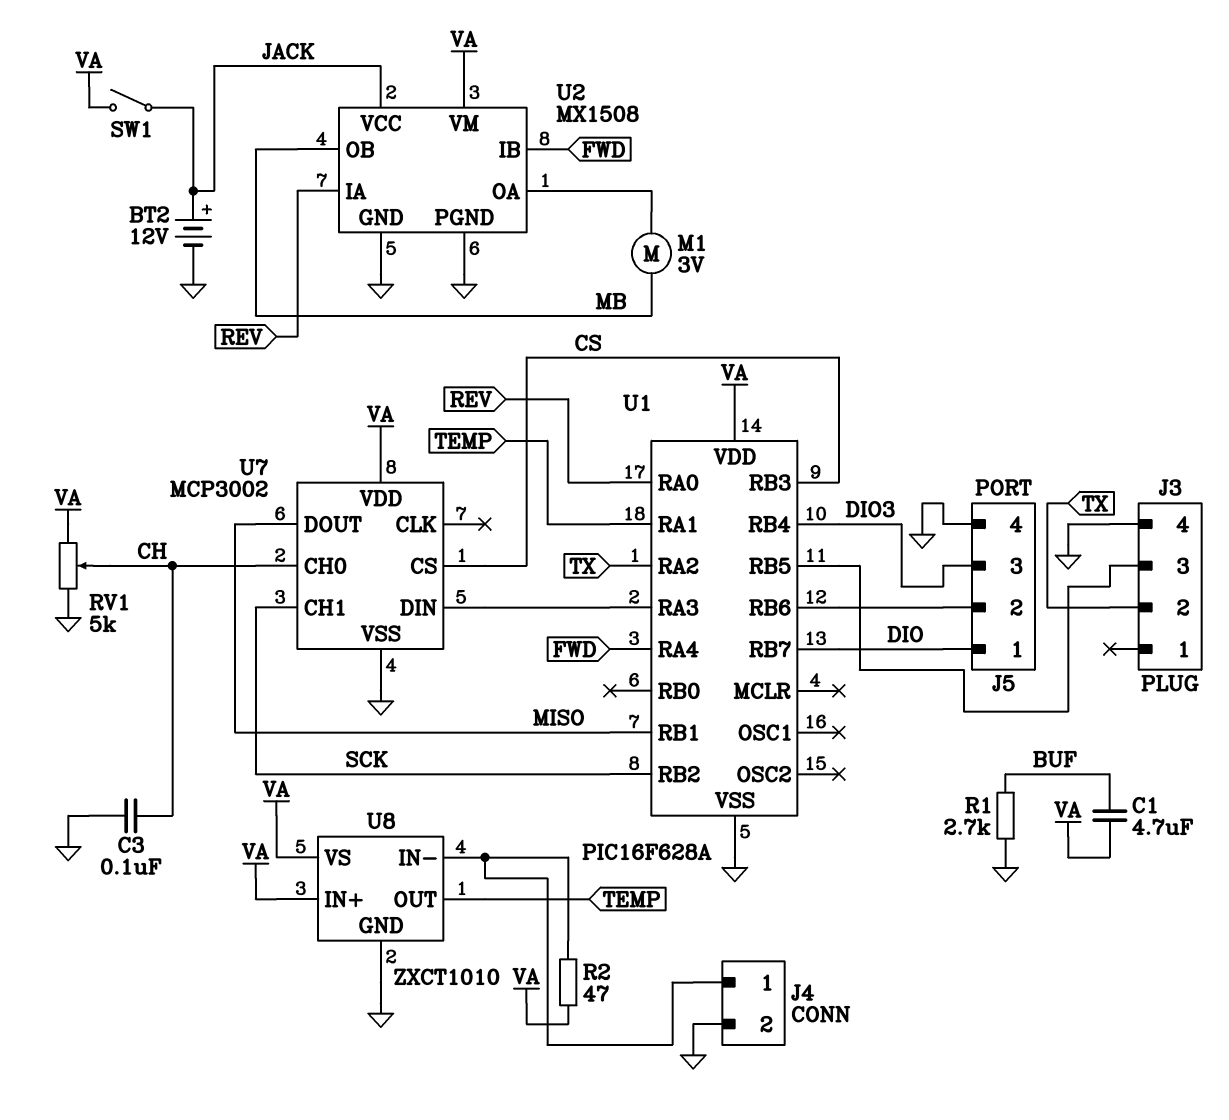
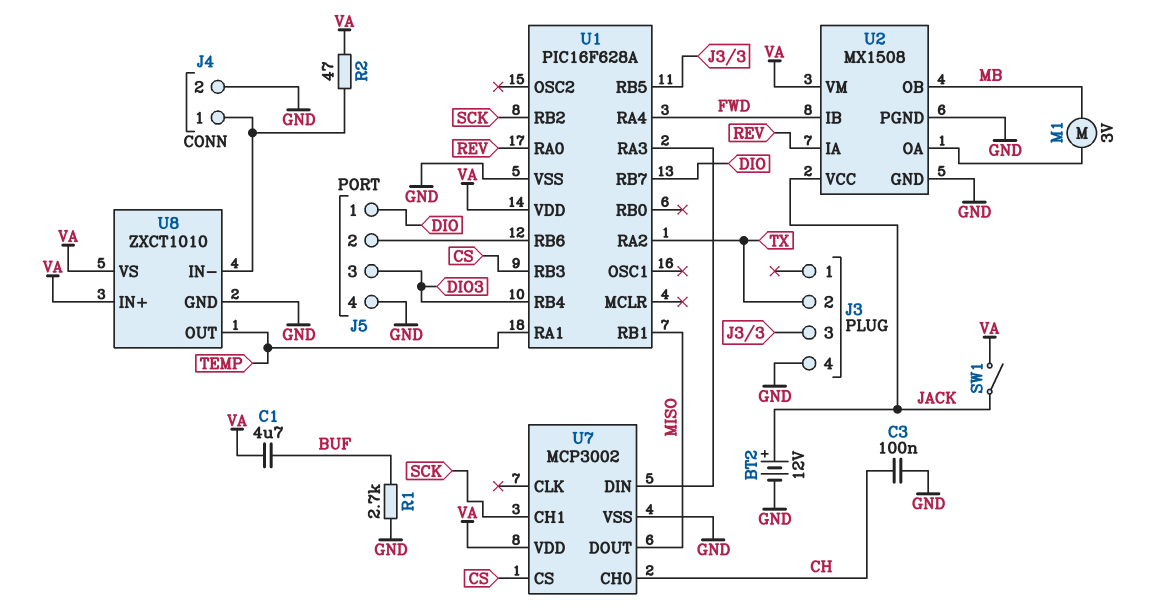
RV1: 5k (GND, VA, wiper CH) -> none

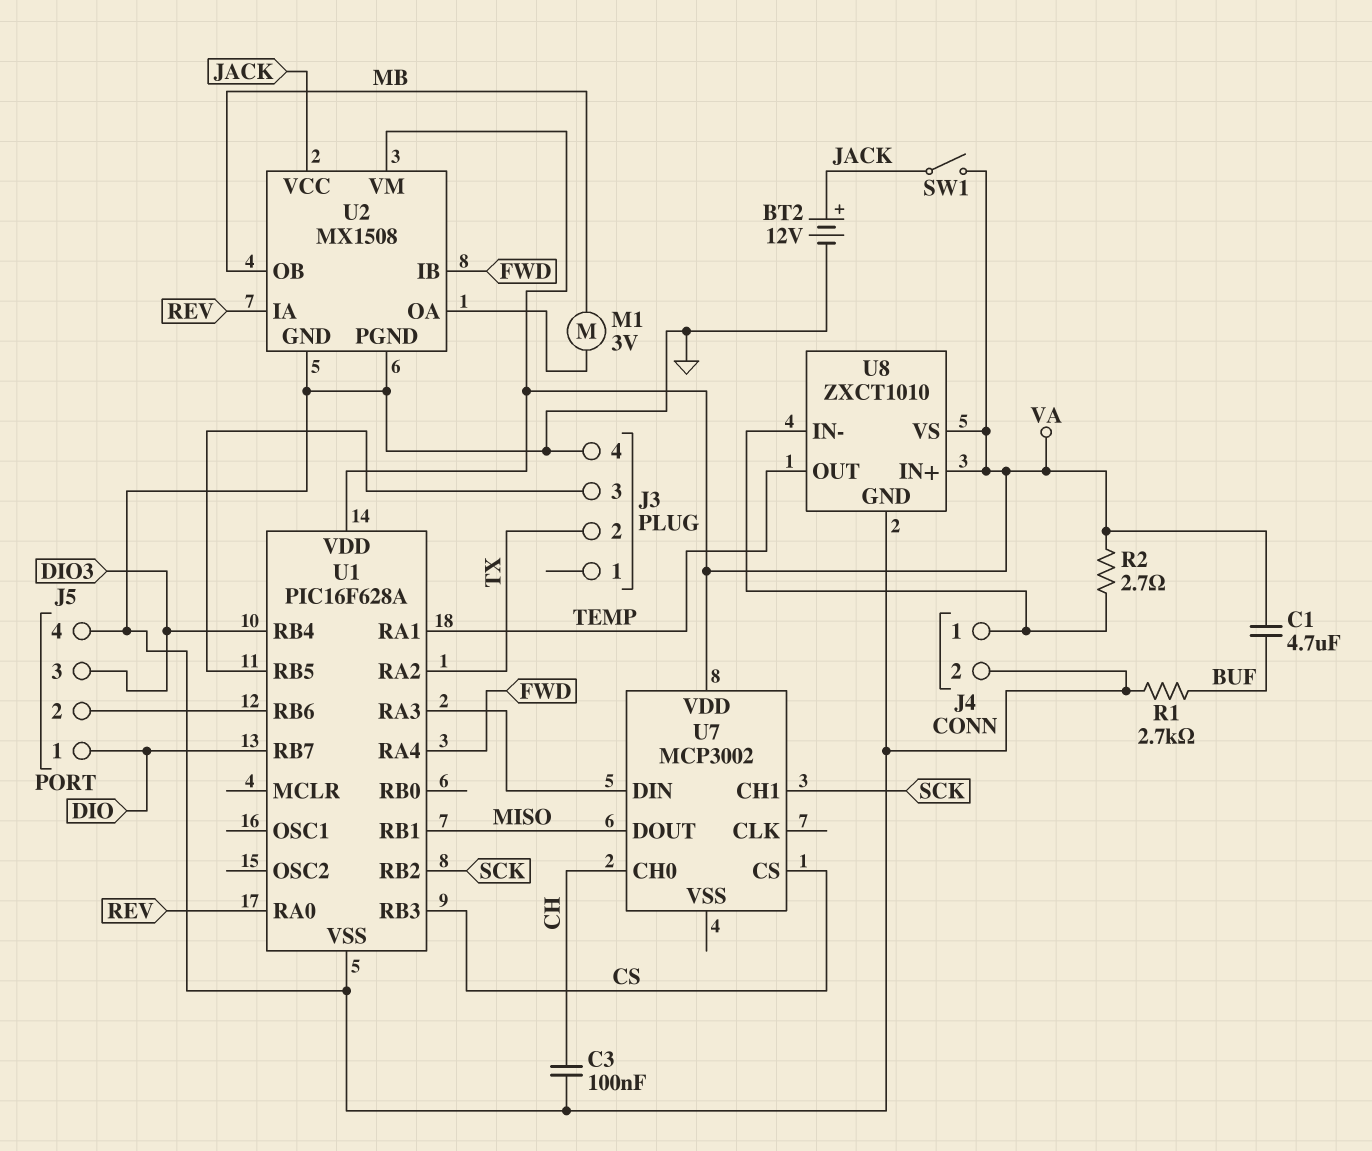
R2: 47 (J4/1, VA) -> 2.7 (J4/1, VA)
U7 pin VSS: GND -> none

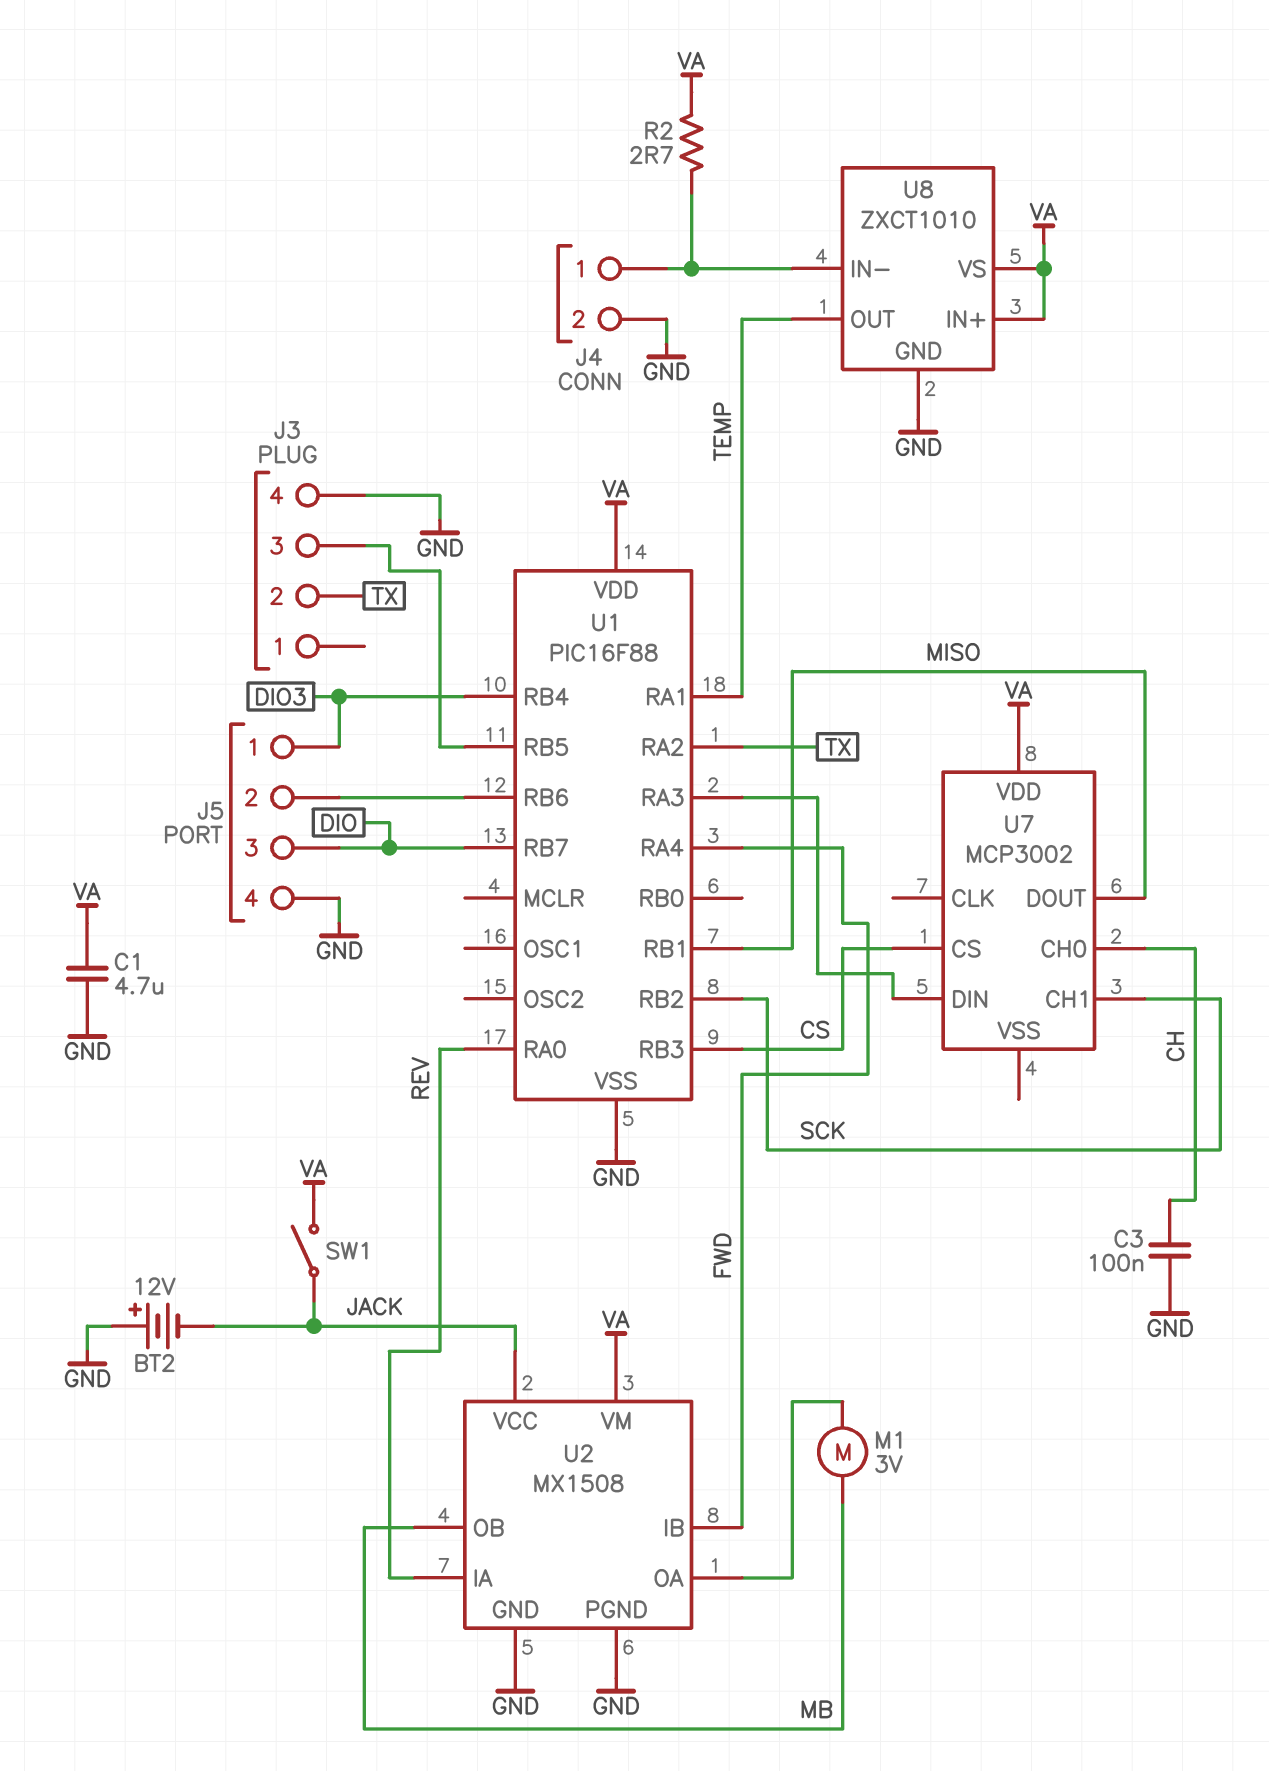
BT2: 12V (plus JACK, minus GND) -> 12V (plus GND, minus JACK)
C1: 4.7uF (BUF, VA) -> 4.7uF (GND, VA)
J5 pin 1: DIO -> DIO3
J5 pin 3: DIO3 -> DIO
R1: 2.7k (BUF, GND) -> none
U1: PIC16F628A -> PIC16F88

